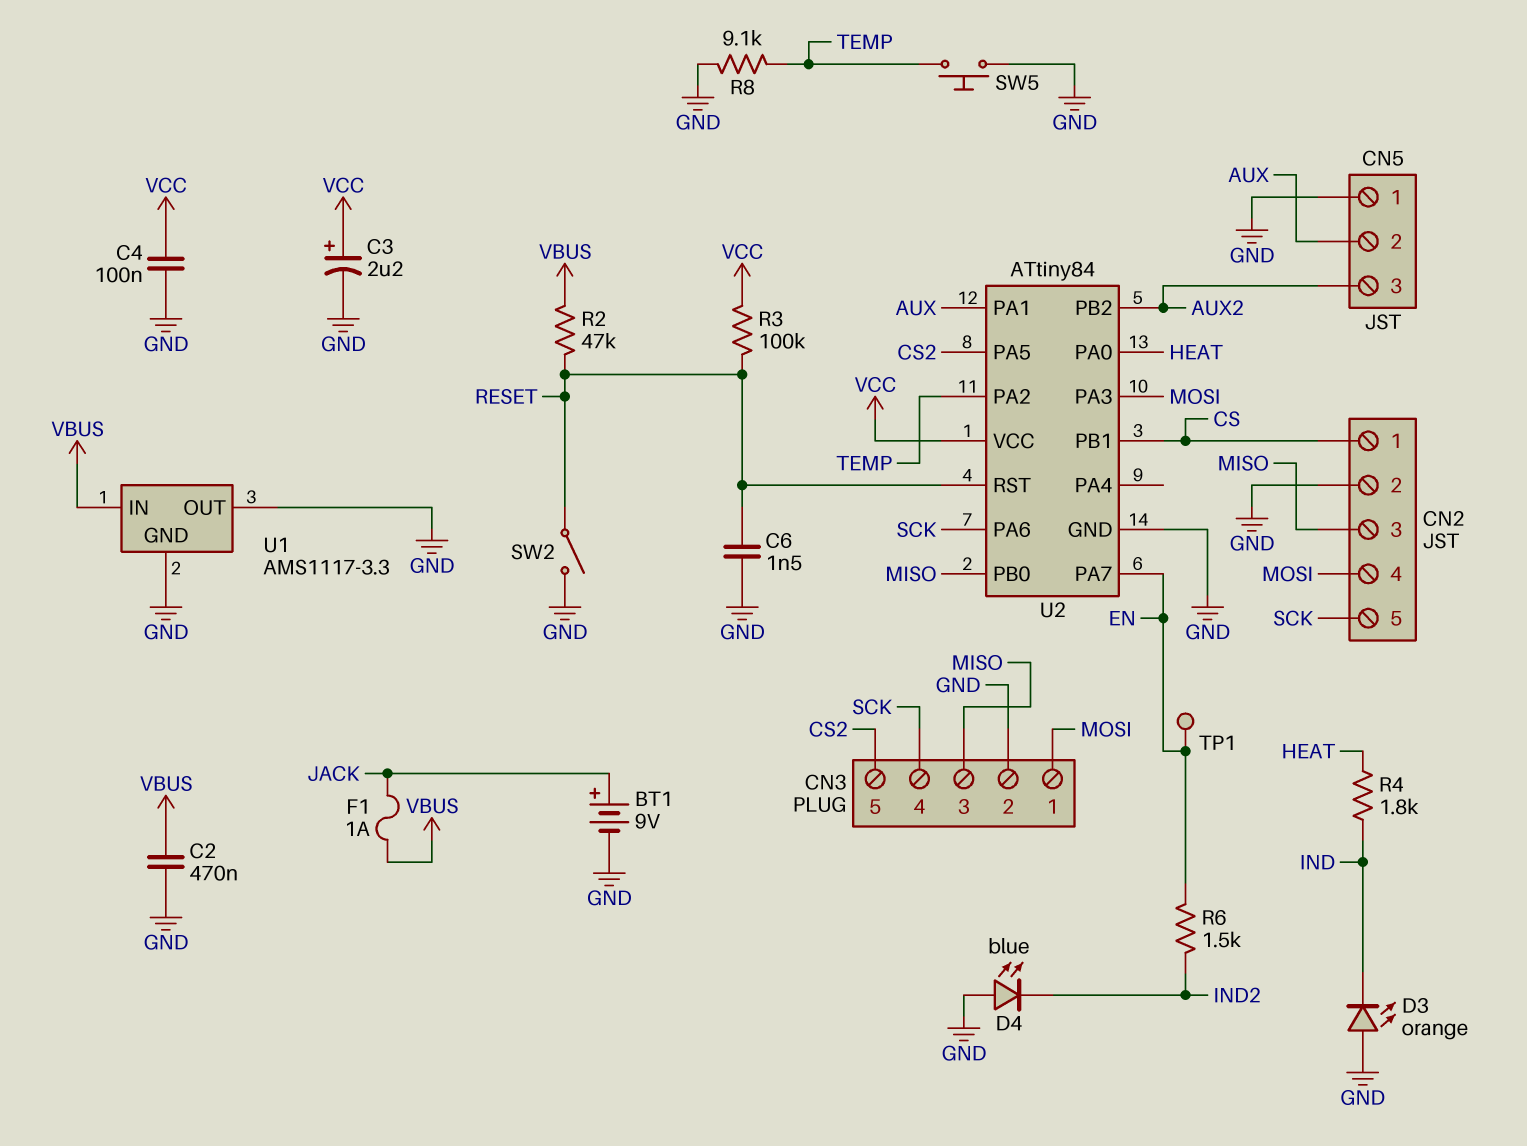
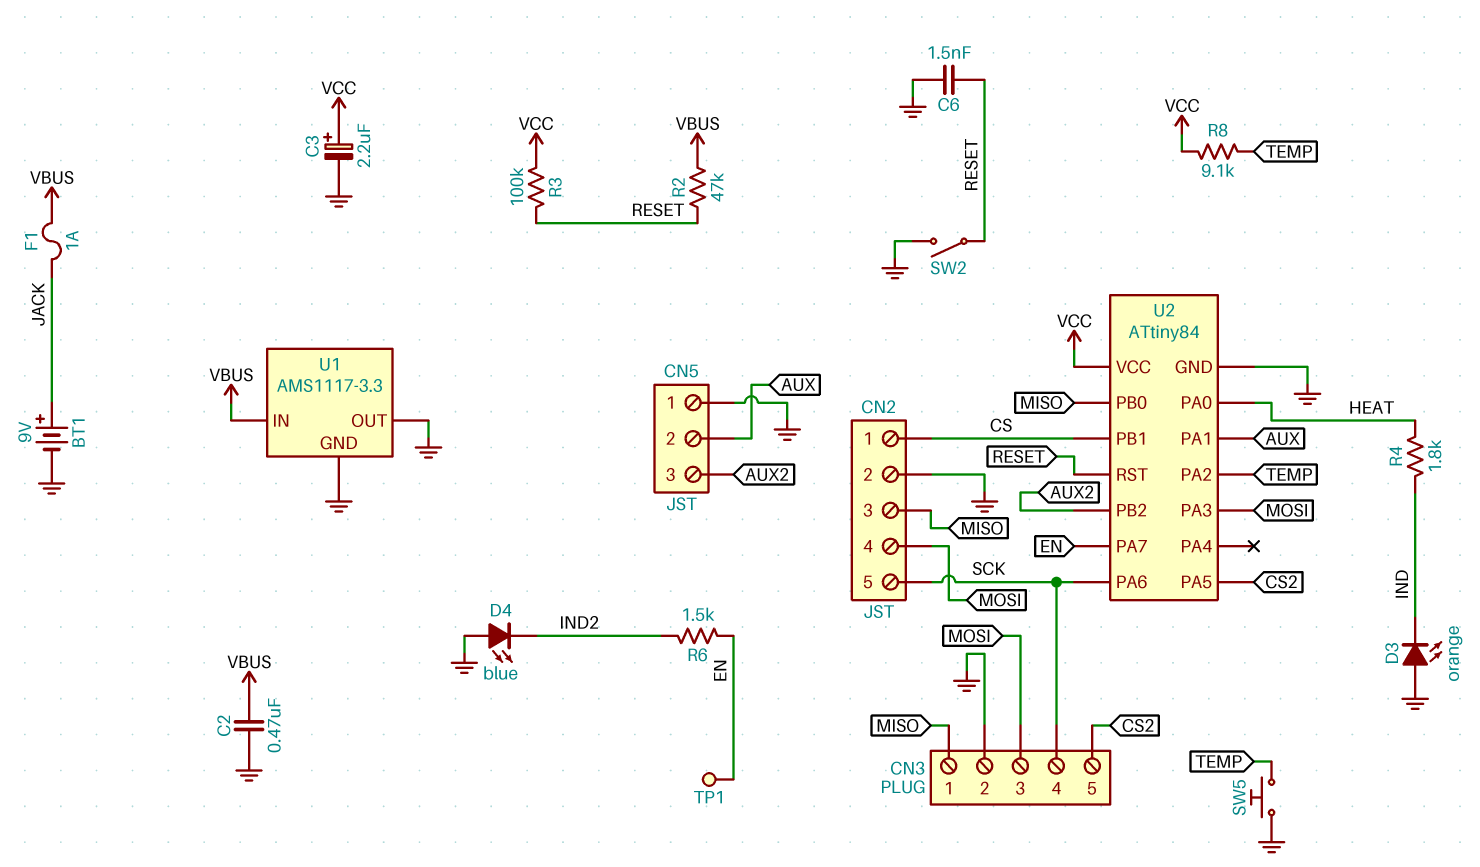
C4: 100nF (GND, VCC) -> none
CN3 pin 1: MOSI -> MISO
CN3 pin 3: MISO -> MOSI
R8: 9.1k (GND, TEMP) -> 9.1k (TEMP, VCC)

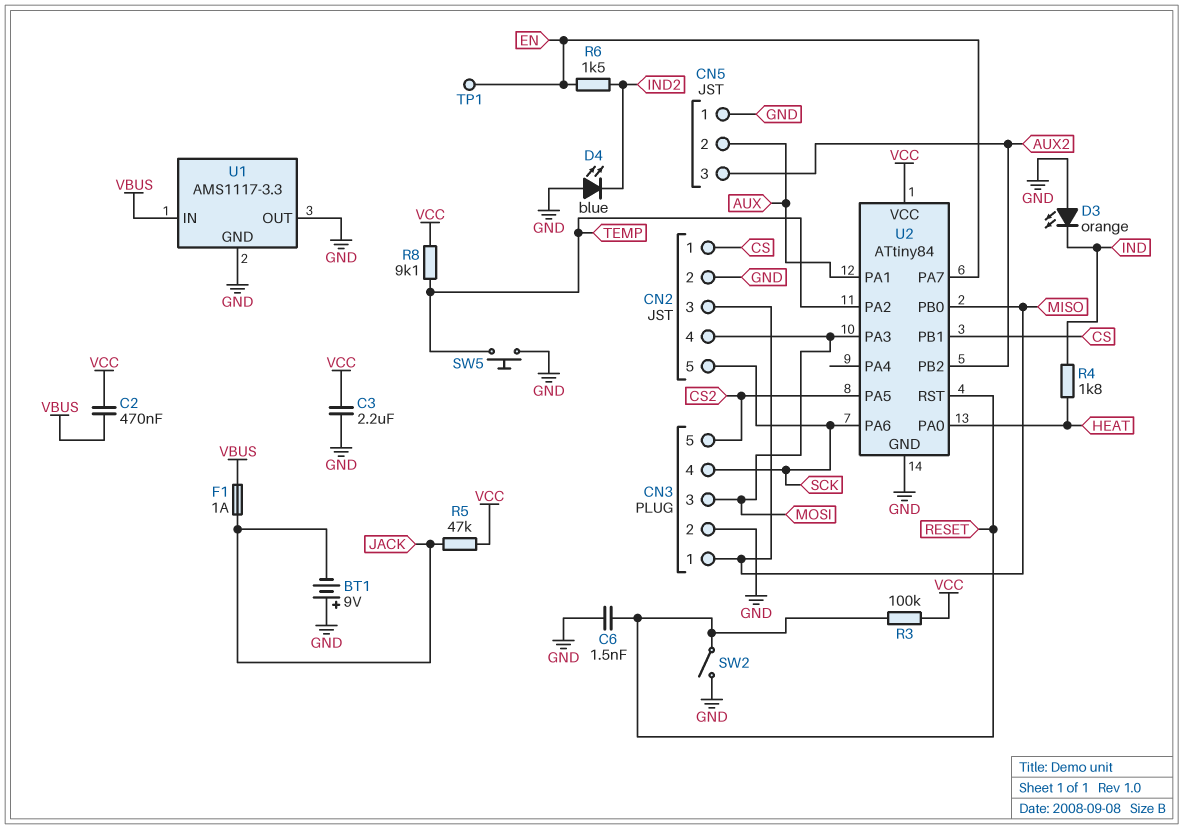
BT1: 9V (plus JACK, minus GND) -> 9V (plus GND, minus JACK)
C2: 470nF (GND, VBUS) -> 470nF (VBUS, VCC)
C3: 2.2uF (plus VCC, minus GND) -> 2.2uF (GND, VCC)
R2: 47k (RESET, VBUS) -> none
R5: none -> 47k (JACK, VCC)

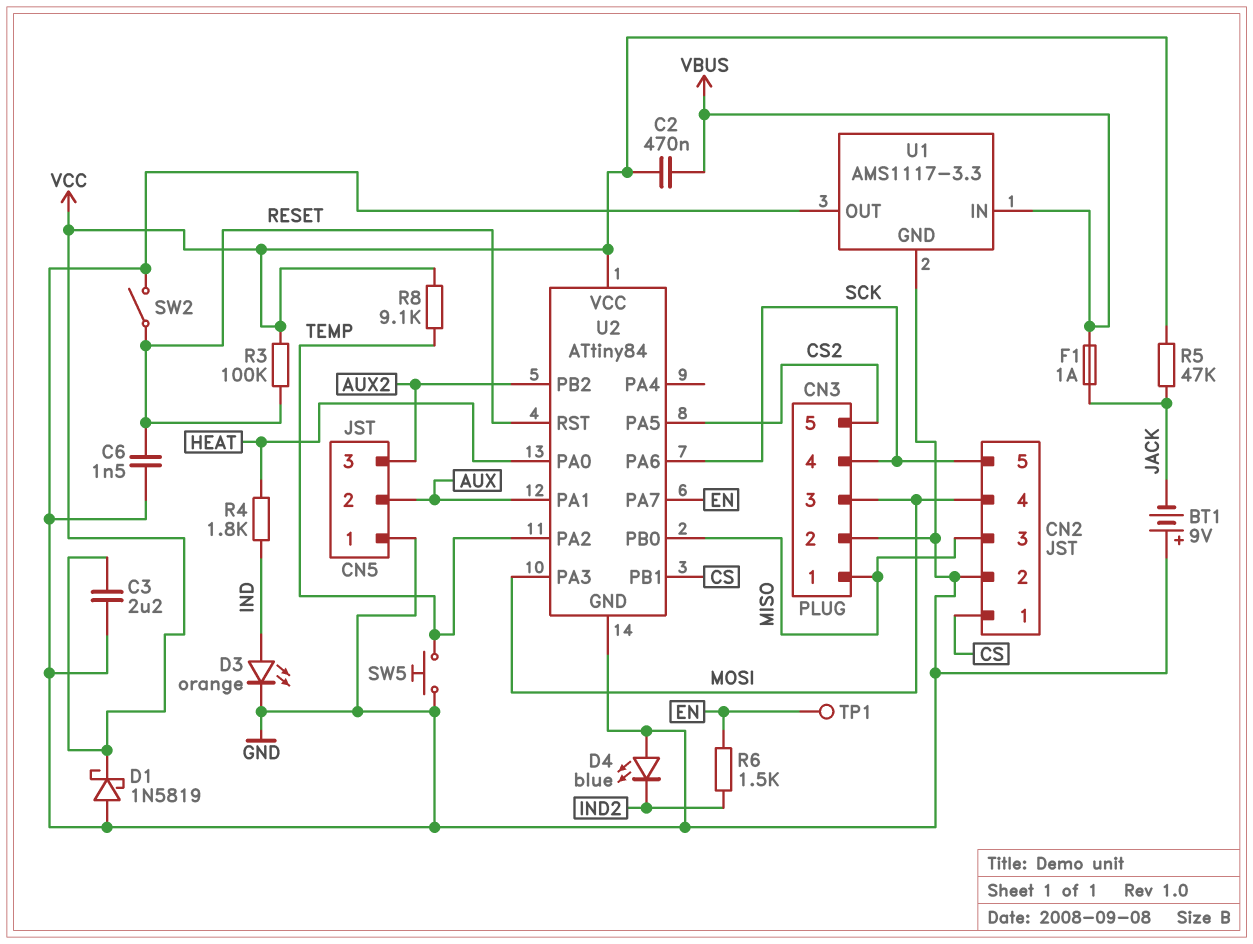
D1: none -> schottky 1N5819 (A GND, K VCC)
D3: LED orange (A GND, K IND) -> LED orange (A IND, K GND)

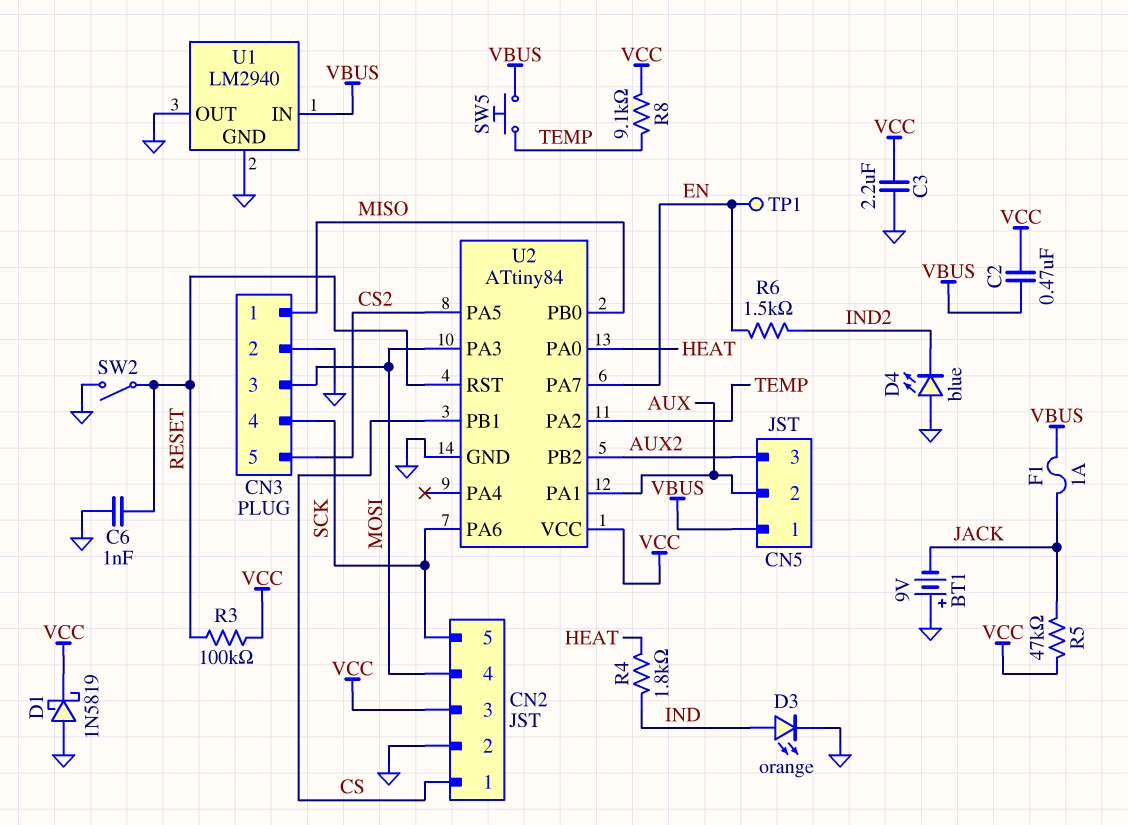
C6: 1.5nF (GND, RESET) -> 1nF (GND, RESET)
CN2 pin 3: MISO -> VCC
CN5 pin 1: GND -> VBUS
SW5: button (GND, TEMP) -> button (TEMP, VBUS)
U1: AMS1117-3.3 -> LM2940

